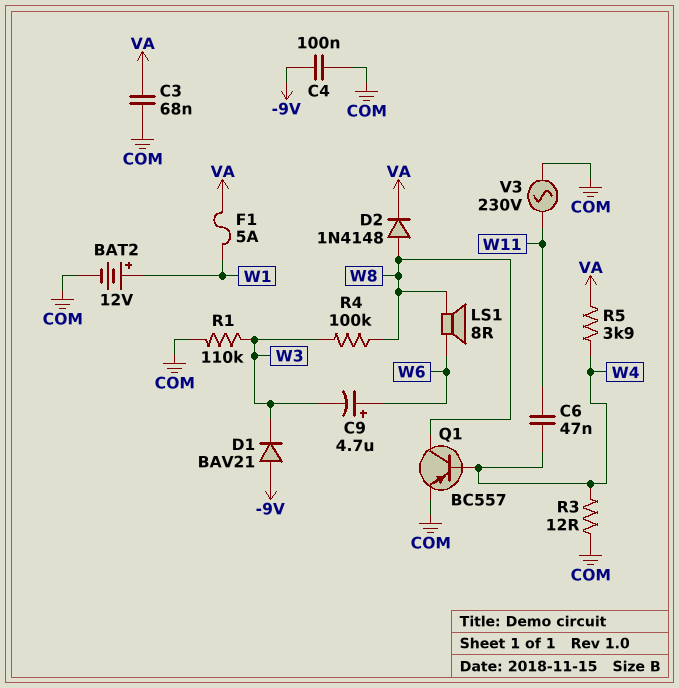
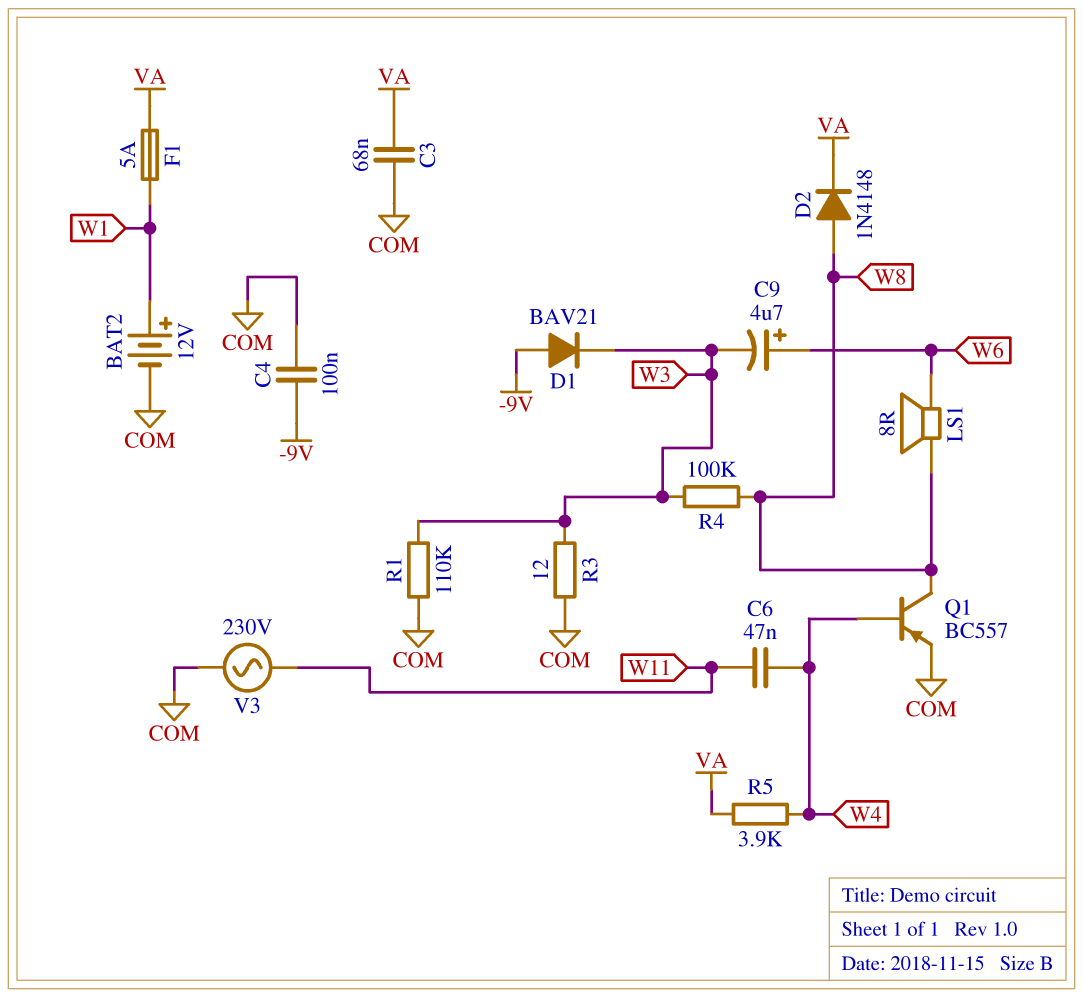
R3: 12 (COM, W4) -> 12 (COM, W3)

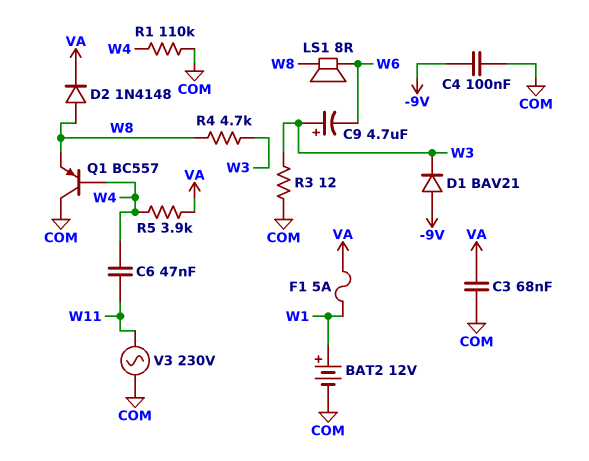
C9: 4.7uF (plus W6, minus W3) -> 4.7uF (plus W3, minus W6)
Q1: PNP BC557 (B W4, C W8, E COM) -> PNP BC557 (B W4, C COM, E W8)
R1: 110k (COM, W3) -> 110k (COM, W4)
R4: 100k (W3, W8) -> 4.7k (W3, W8)

